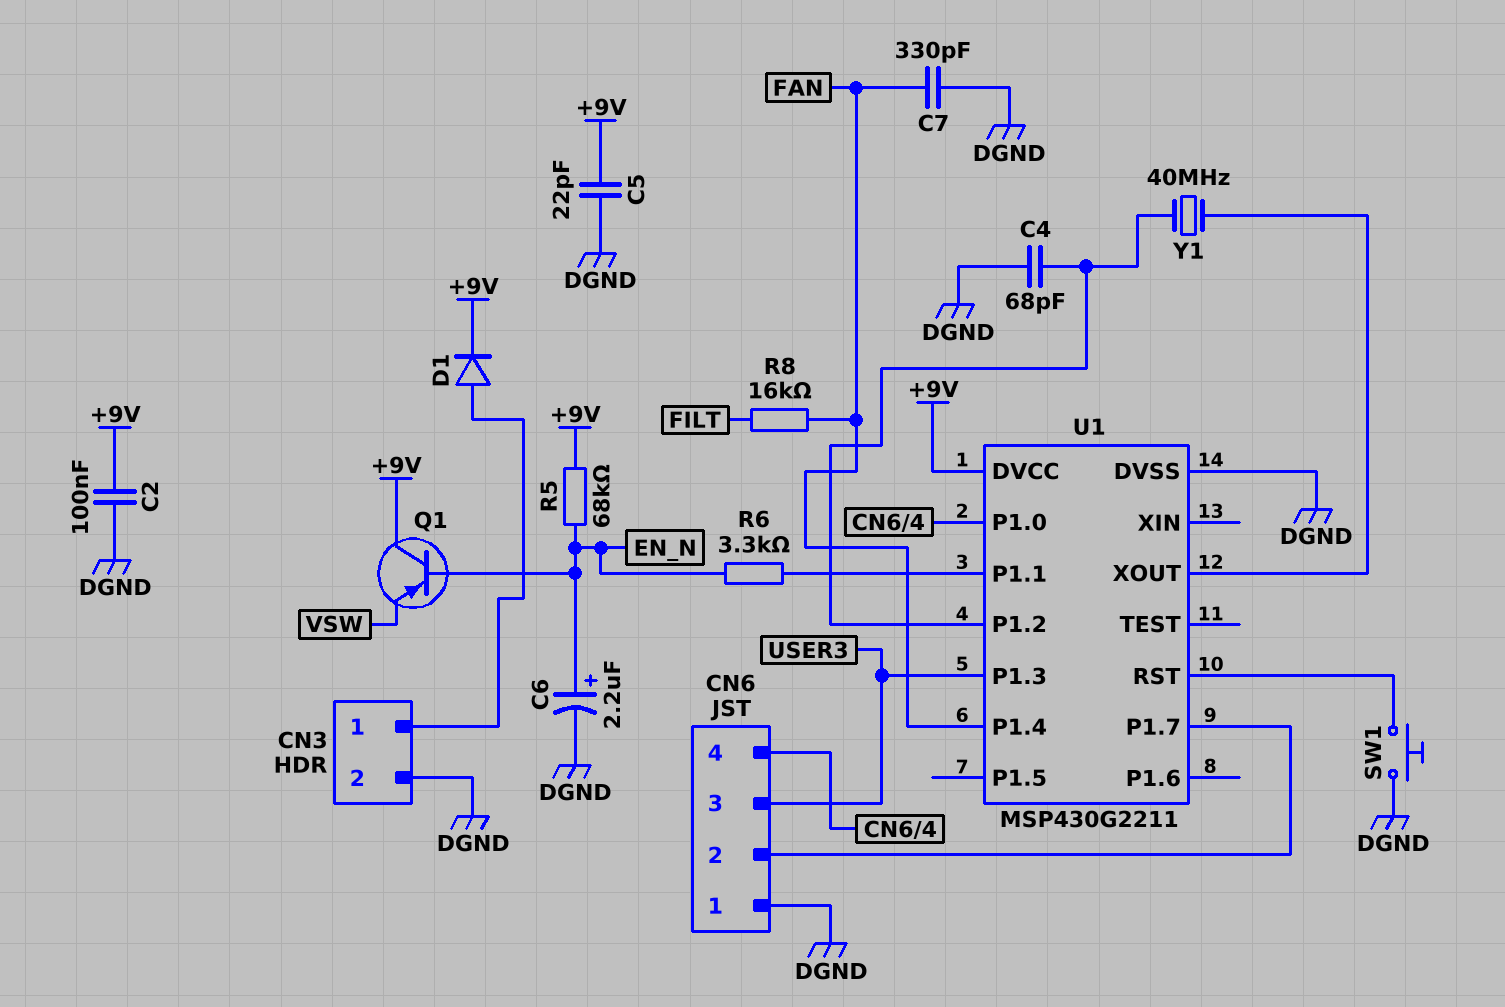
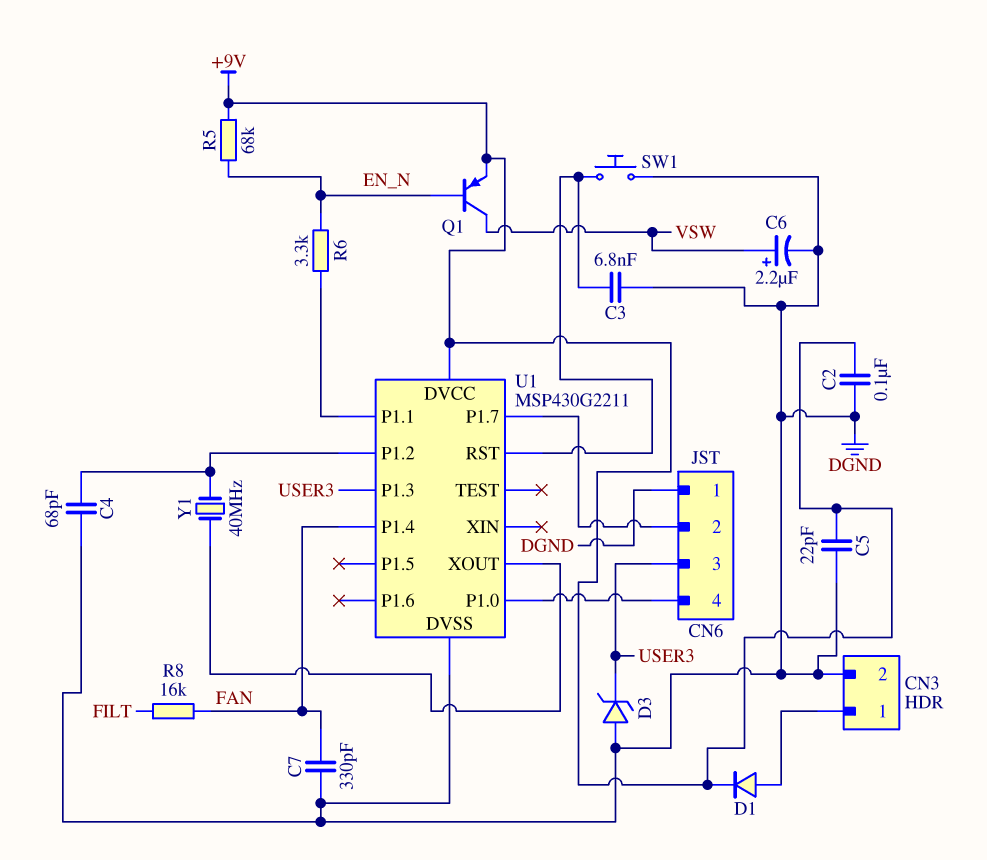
C3: none -> 6.8nF (DGND, U1/RST)
C6: 2.2uF (plus EN_N, minus DGND) -> 2.2uF (plus VSW, minus DGND)
D3: none -> zener (A DGND, K USER3)
Q1: PNP (B EN_N, C +9V, E VSW) -> PNP (B EN_N, C VSW, E +9V)

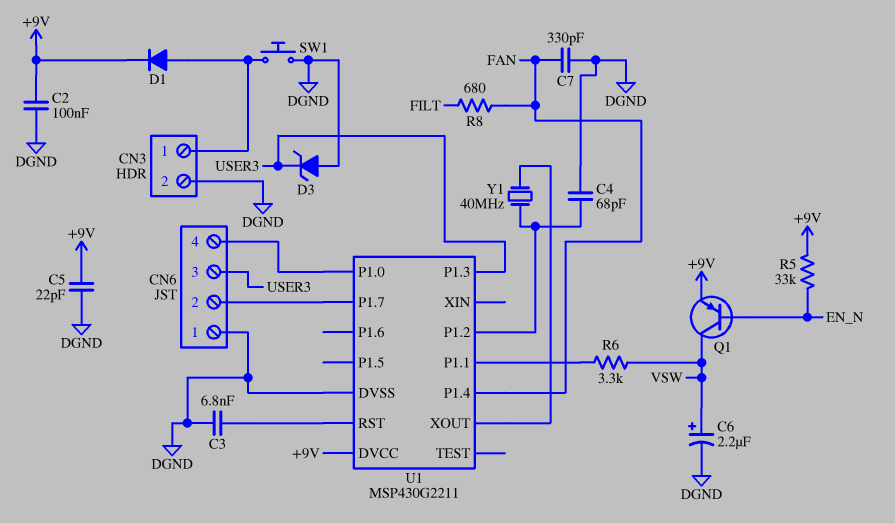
R5: 68k (+9V, EN_N) -> 33k (+9V, EN_N)
R6: 3.3k (EN_N, U1/P1.1) -> 3.3k (U1/P1.1, VSW)
R8: 16k (FAN, FILT) -> 680 (FAN, FILT)
SW1: button (DGND, U1/RST) -> button (CN3/1, DGND)

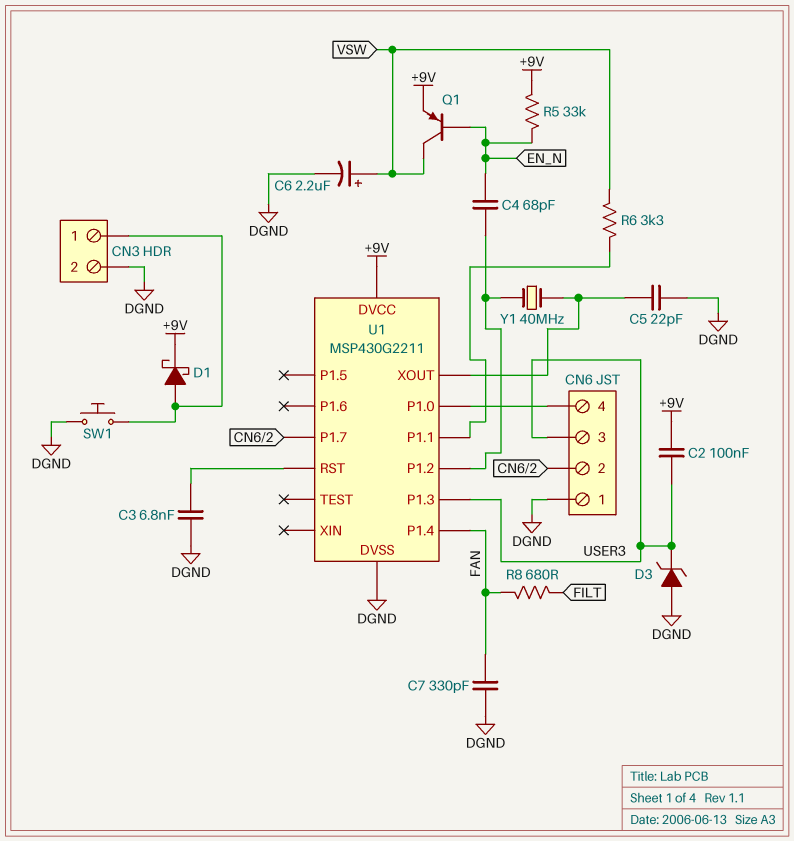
C2: 100nF (+9V, DGND) -> 100nF (+9V, USER3)
C4: 68pF (DGND, U1/P1.2) -> 68pF (EN_N, U1/P1.2)
C5: 22pF (+9V, DGND) -> 22pF (DGND, U1/XOUT)
D1: diode (A CN3/1, K +9V) -> schottky (A CN3/1, K +9V)

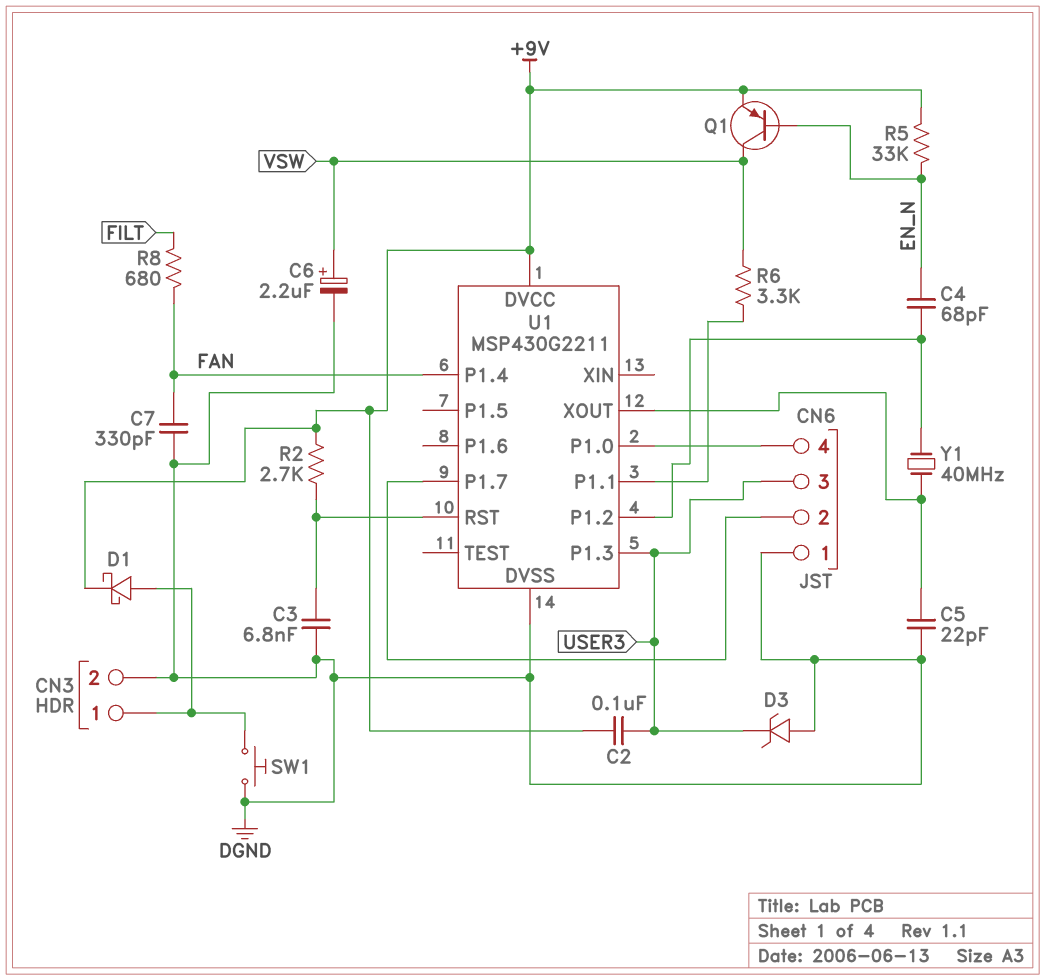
R2: none -> 2.7k (+9V, U1/RST)

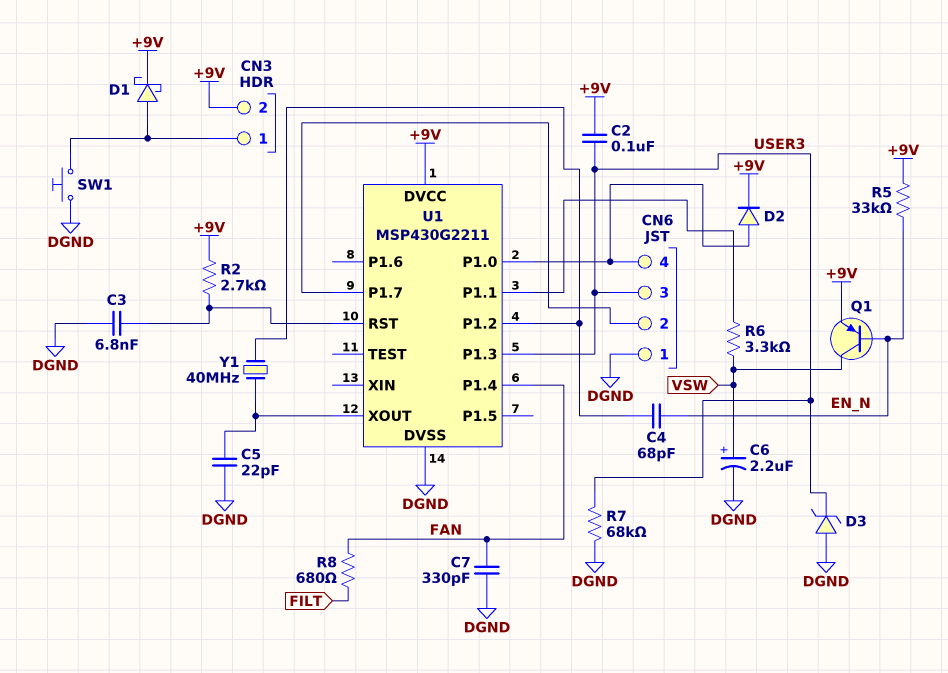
CN3 pin 2: DGND -> +9V
D2: none -> diode (A CN6/4, K +9V)
R7: none -> 68k (DGND, USER3)

